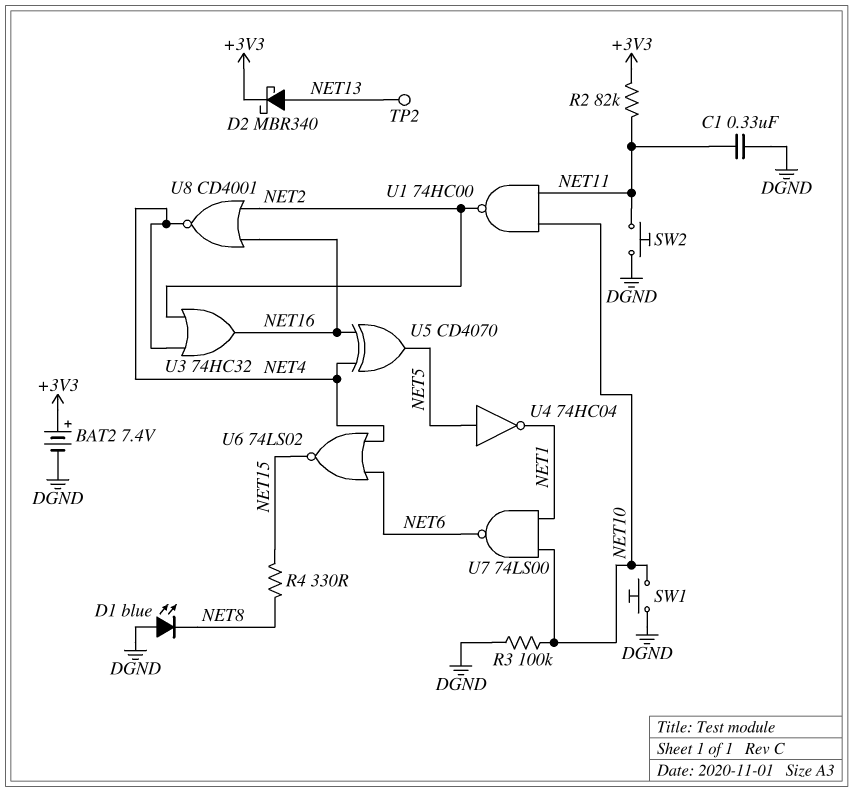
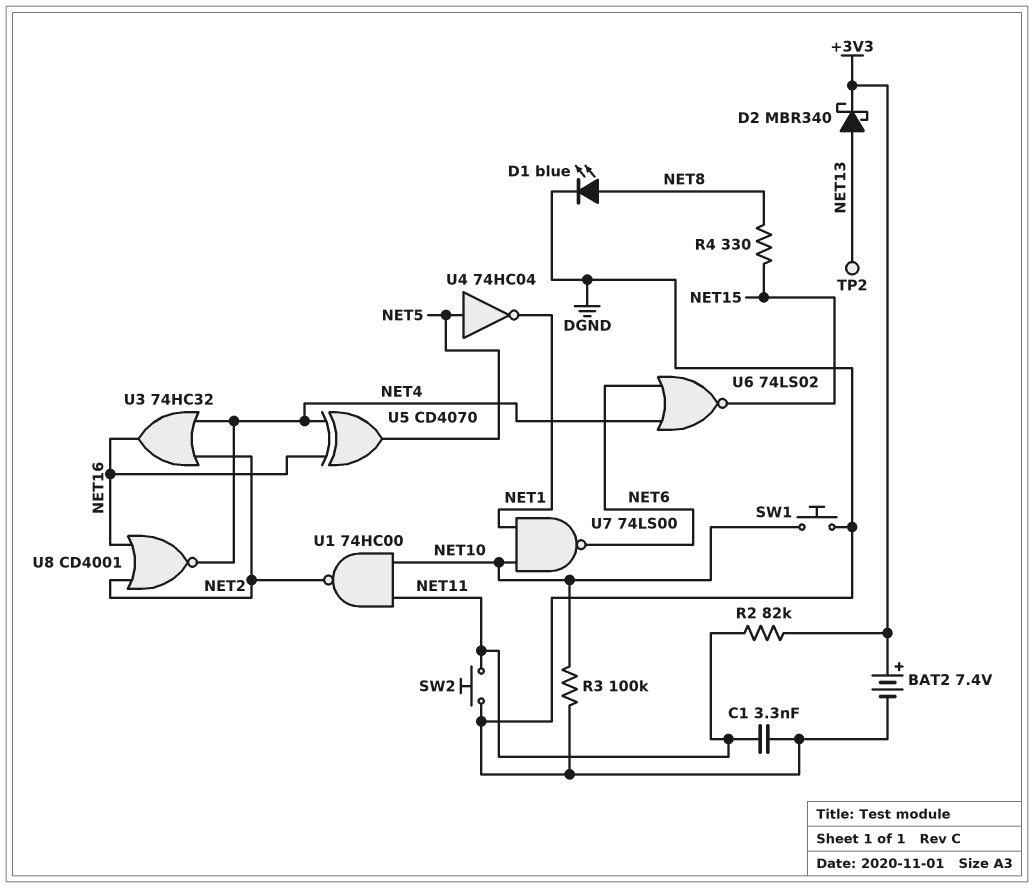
C1: 330nF (DGND, NET11) -> 3.3nF (DGND, NET11)
D1: LED blue (A DGND, K NET8) -> LED blue (A NET8, K DGND)

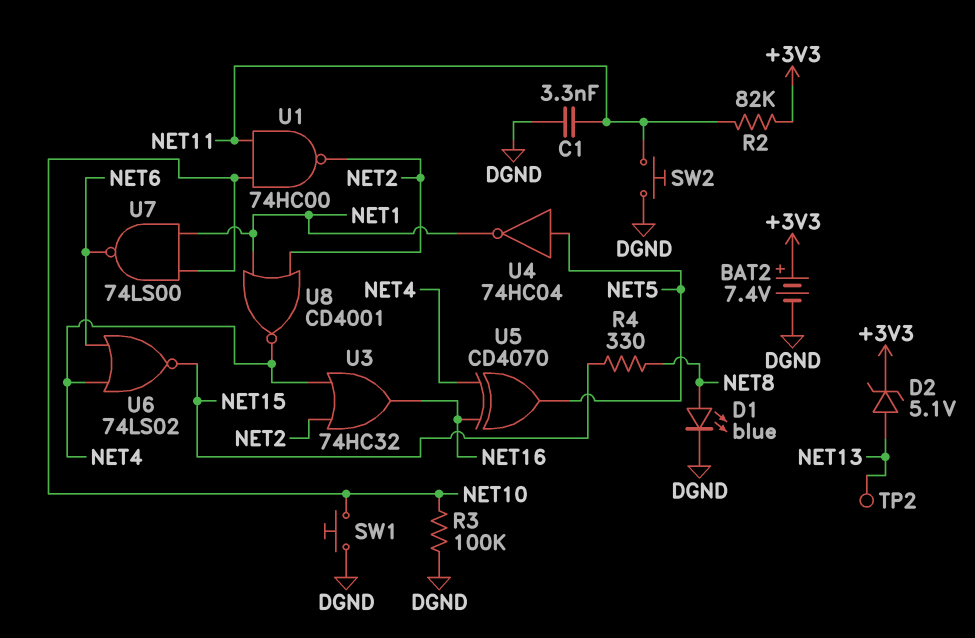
D2: schottky MBR340 (A NET13, K +3V3) -> zener 5.1V (A NET13, K +3V3)
U8: NOR CD4001 (in NET2, in NET16, out NET4) -> NOR CD4001 (in NET1, in NET2, out NET4)

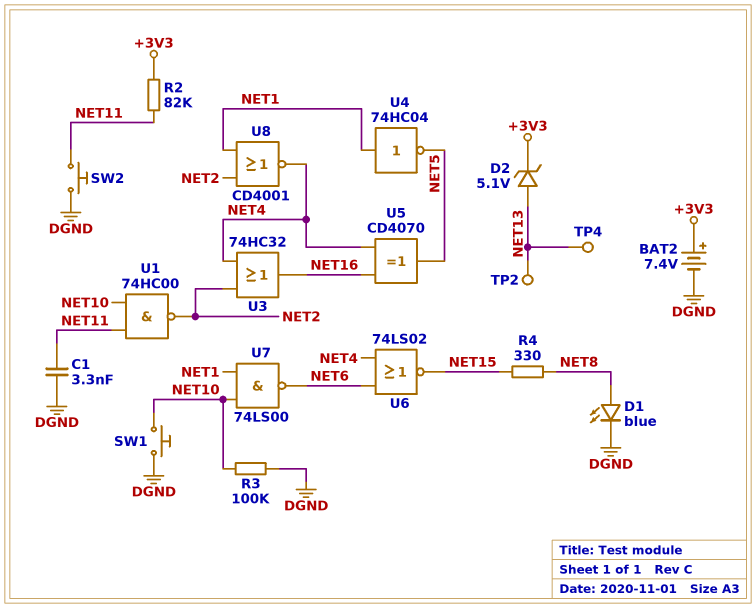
TP4: none -> test point (NET13)
U4: NOT 74HC04 (in NET5, out NET1) -> NOT 74HC04 (in NET1, out NET5)

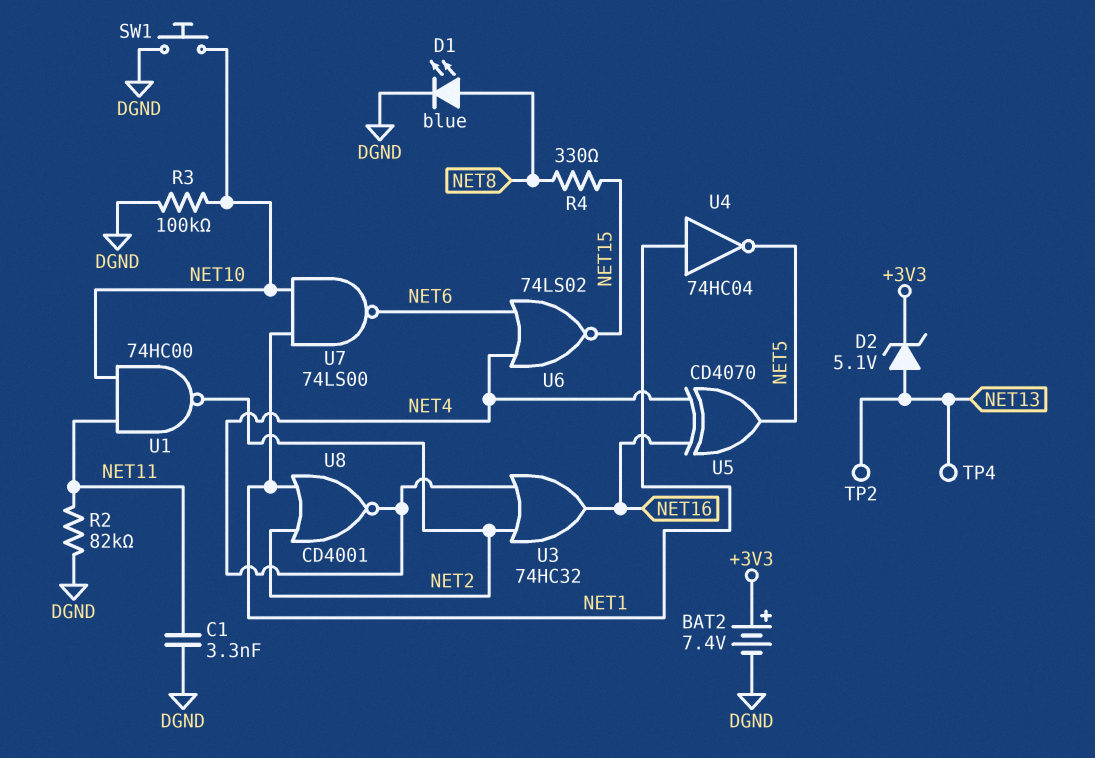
R2: 82k (+3V3, NET11) -> 82k (DGND, NET11)
SW2: button (DGND, NET11) -> none

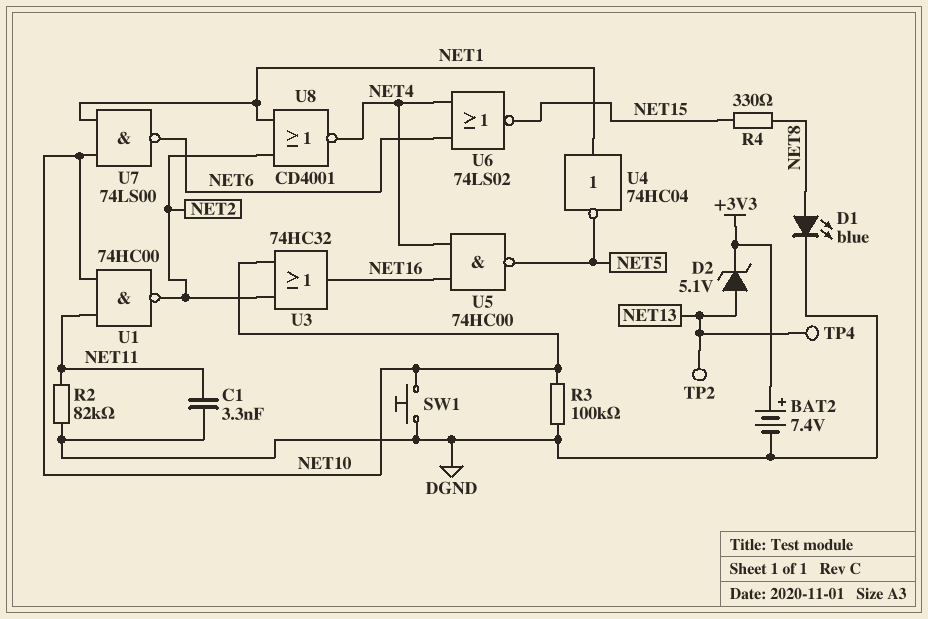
U3: OR 74HC32 (in NET2, in NET4, out NET16) -> OR 74HC32 (in NET2, in NET10, out NET16)
U5: XOR CD4070 (in NET4, in NET16, out NET5) -> NAND 74HC00 (in NET4, in NET16, out NET5)

